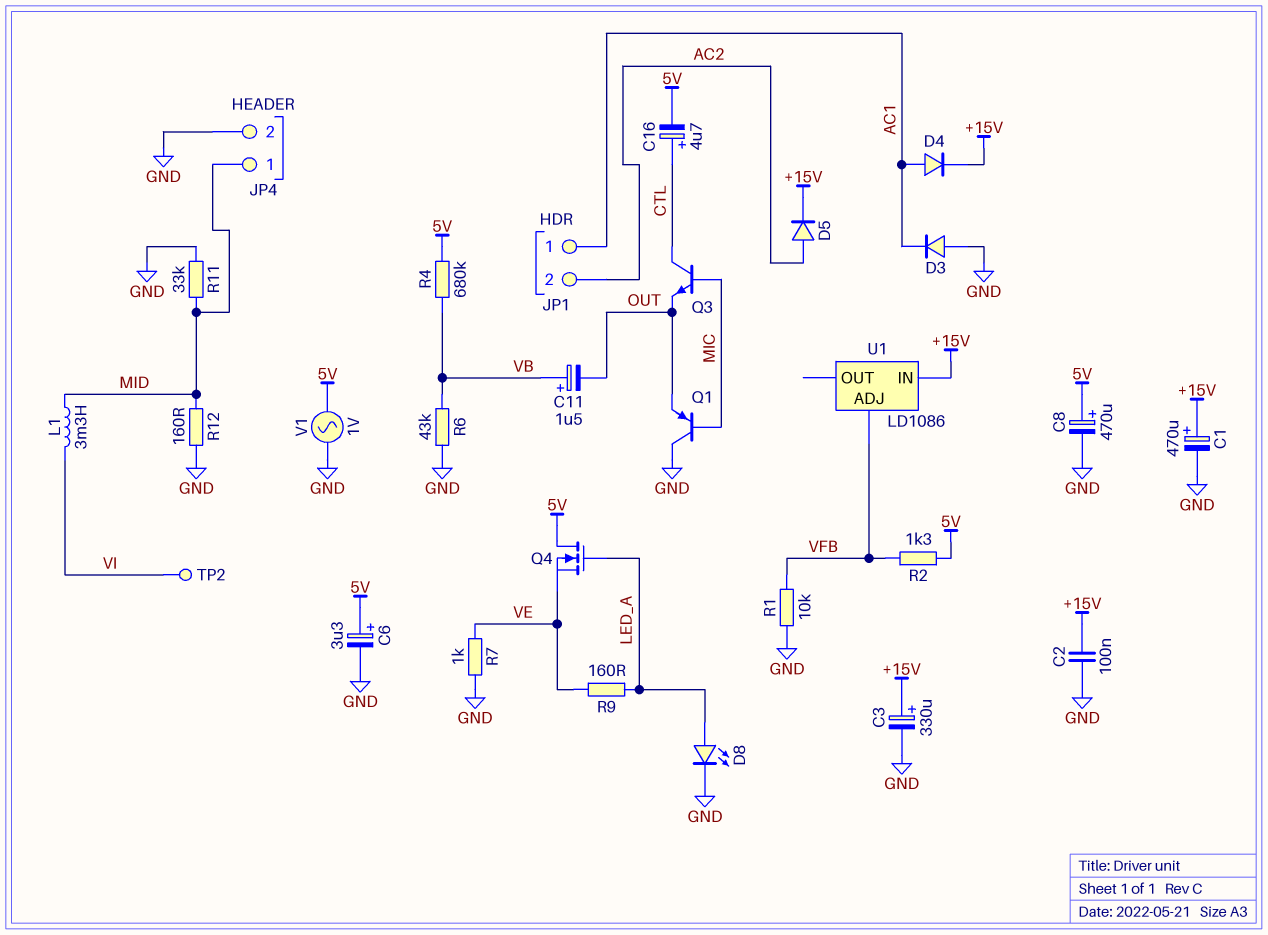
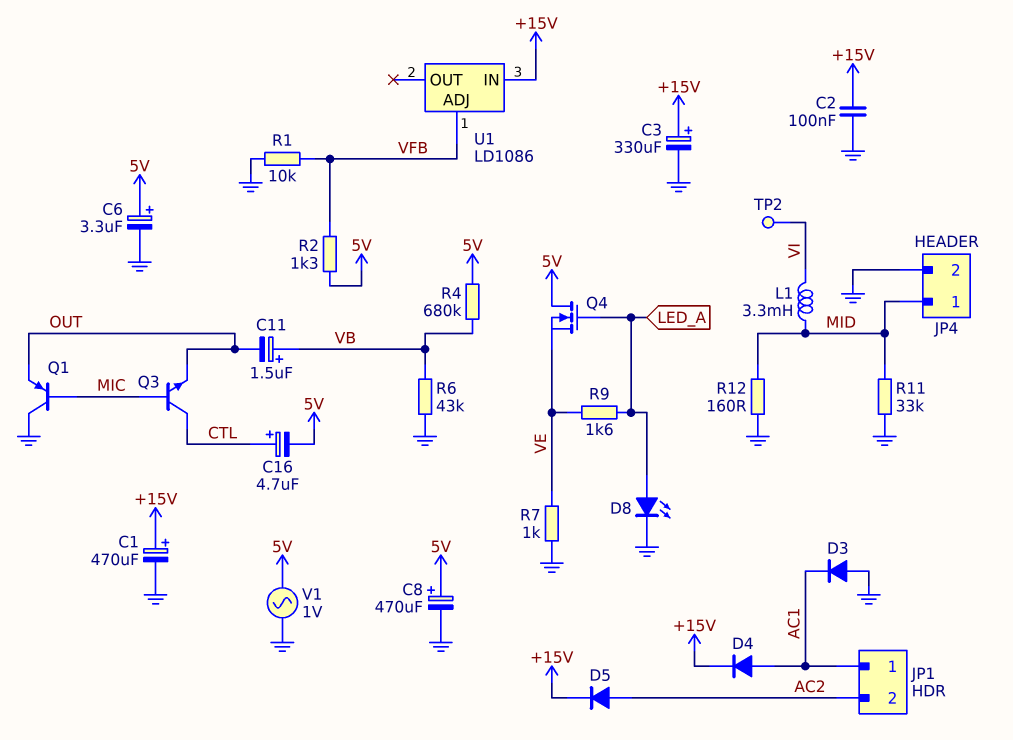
R9: 160 (LED_A, VE) -> 1.6k (LED_A, VE)

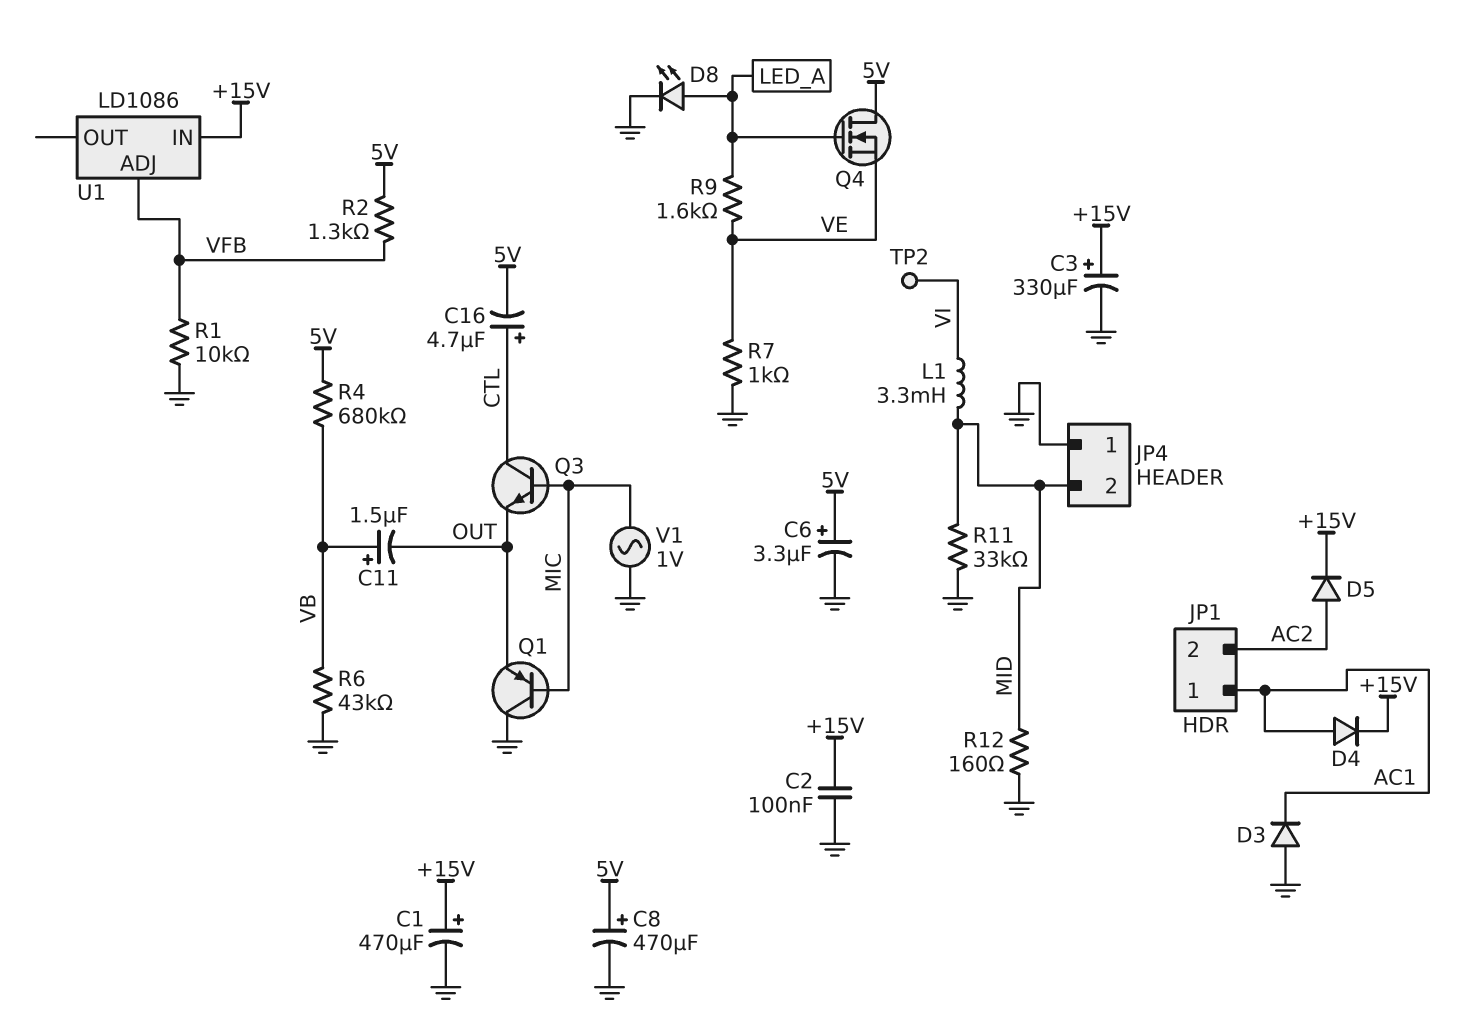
JP4 pin 1: MID -> GND
JP4 pin 2: GND -> MID
V1: AC 1V (5V, GND) -> AC 1V (GND, MIC)

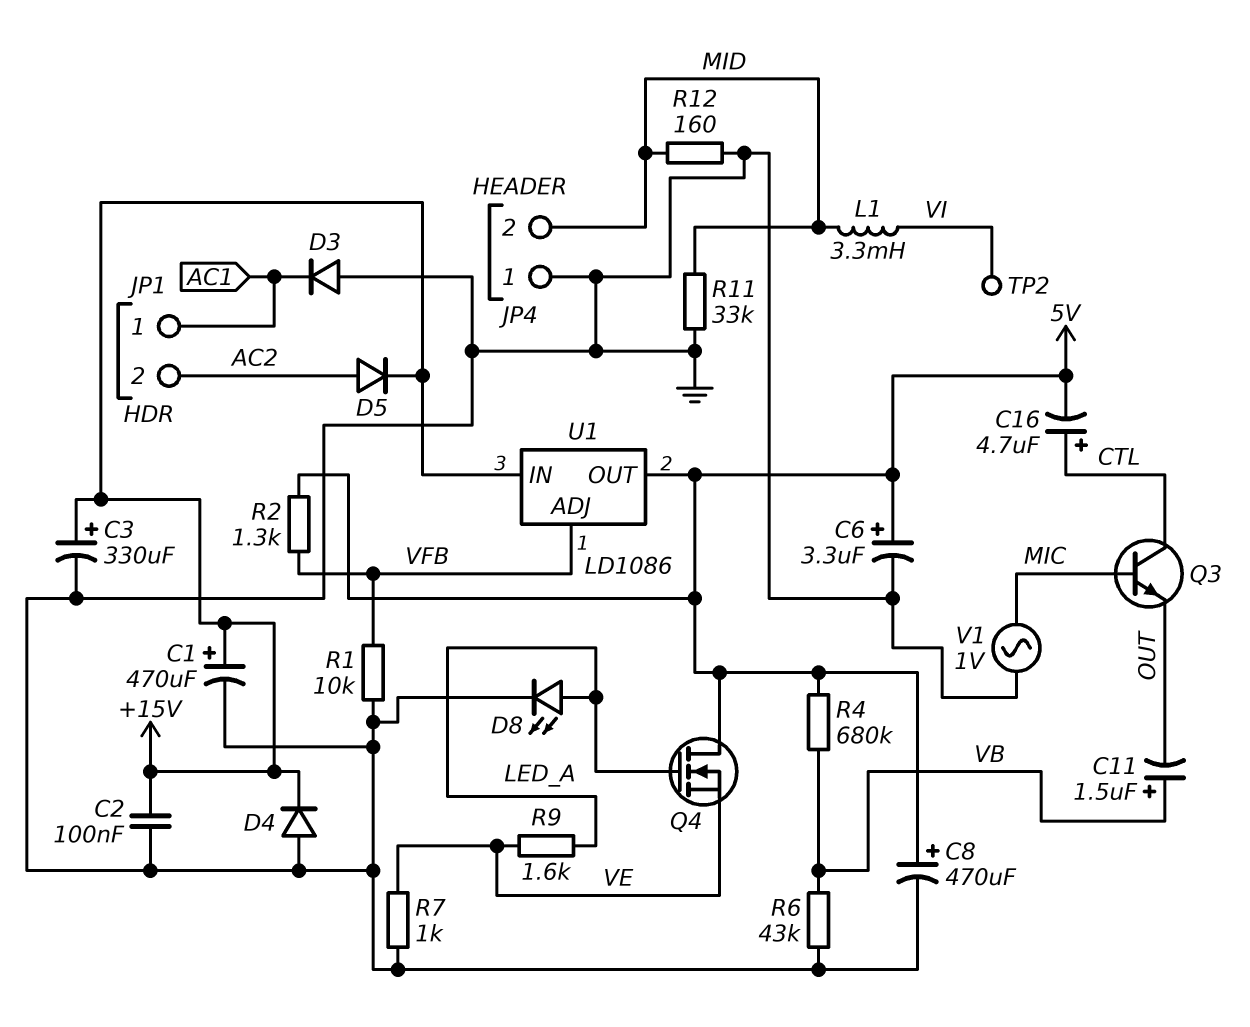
D4: diode (A AC1, K +15V) -> diode (A GND, K +15V)
Q1: PNP (B MIC, C GND, E OUT) -> none
U1 pin OUT: none -> 5V

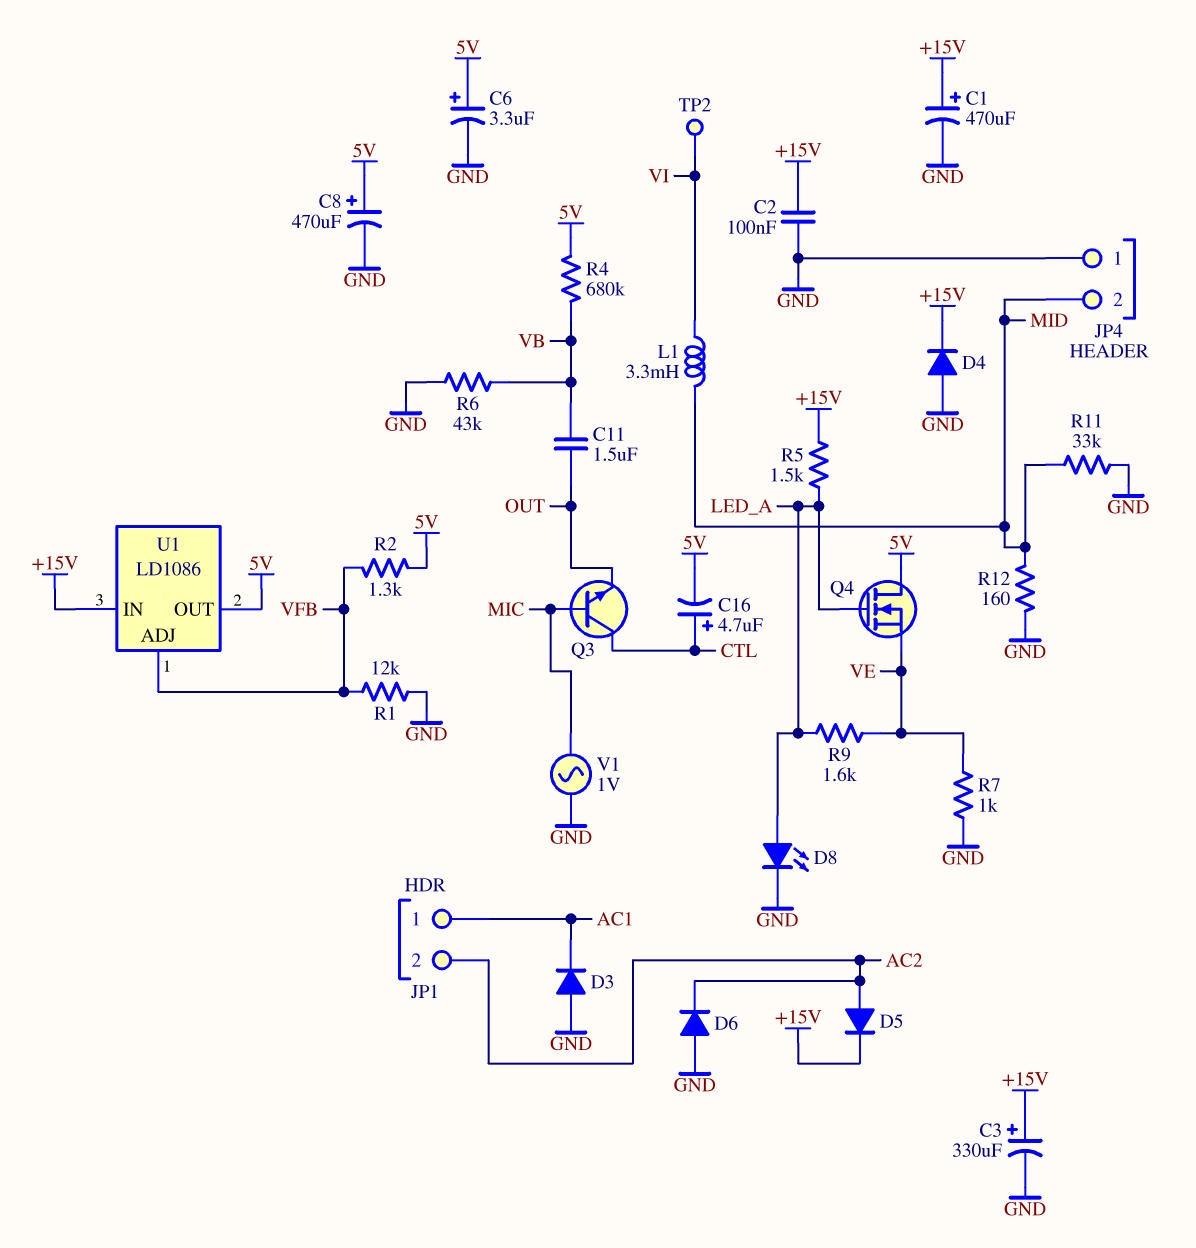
C11: 1.5uF (plus VB, minus OUT) -> 1.5uF (OUT, VB)
D6: none -> diode (A GND, K AC2)
R1: 10k (GND, VFB) -> 12k (GND, VFB)
R5: none -> 1.5k (+15V, LED_A)

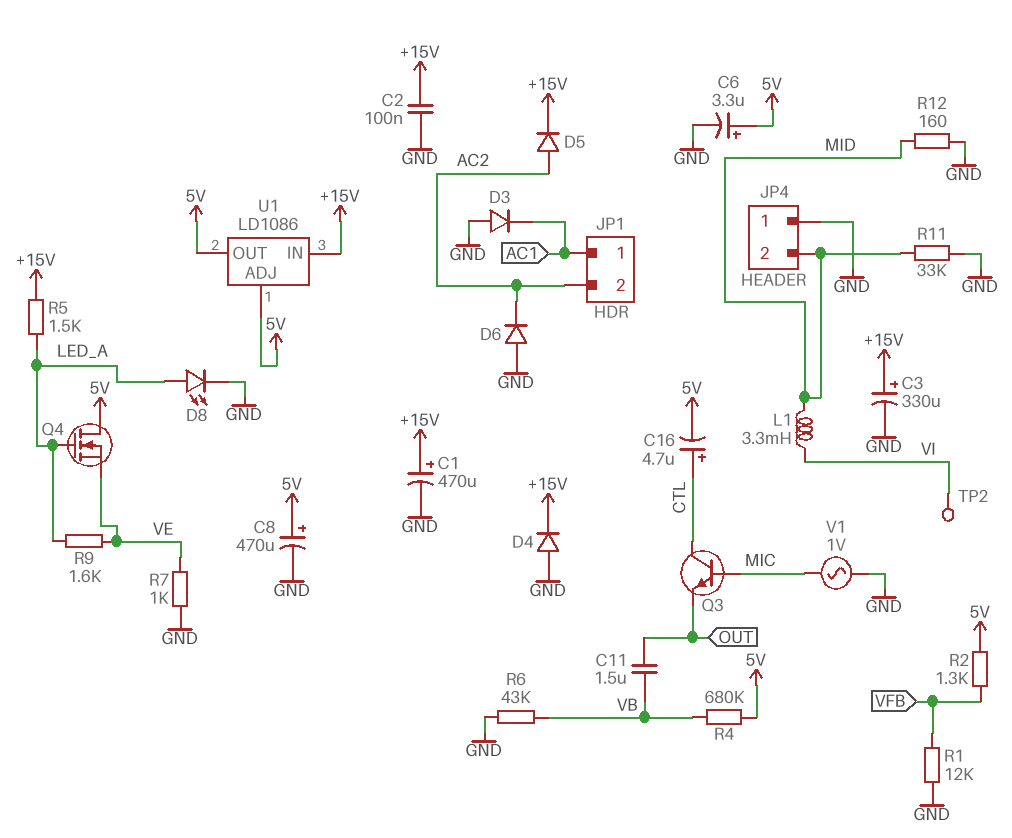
U1 pin ADJ: VFB -> 5V

